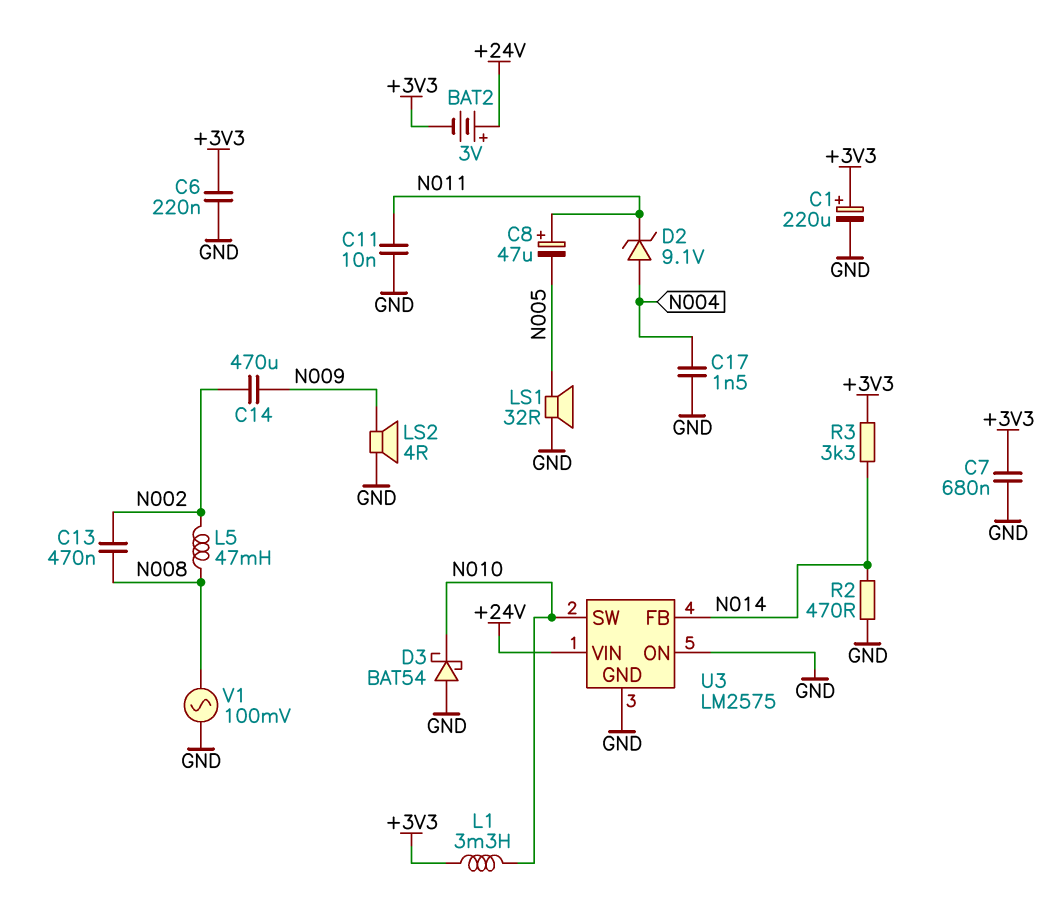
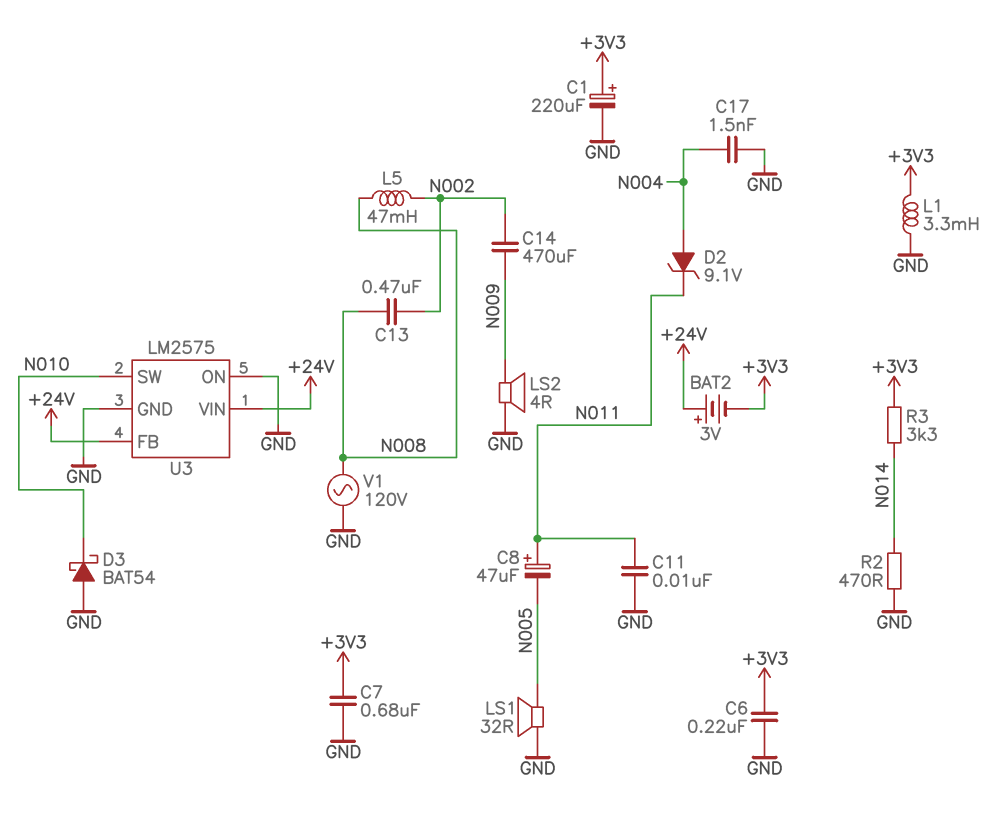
L1: 3.3mH (+3V3, N010) -> 3.3mH (+3V3, GND)
U3 pin FB: N014 -> +24V
V1: AC 100mV (GND, N008) -> AC 120V (GND, N008)

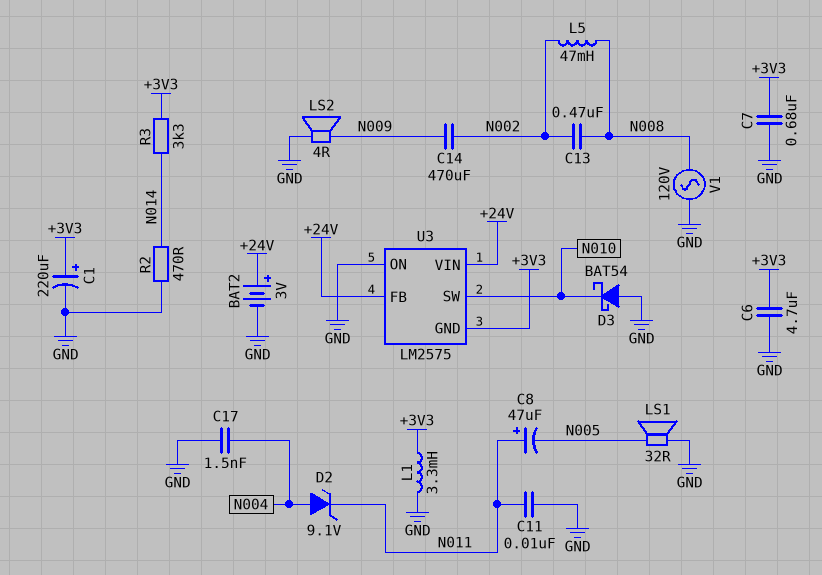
BAT2: 3V (plus +24V, minus +3V3) -> 3V (plus +24V, minus GND)
C6: 220nF (+3V3, GND) -> 4.7uF (+3V3, GND)
U3 pin GND: GND -> +3V3

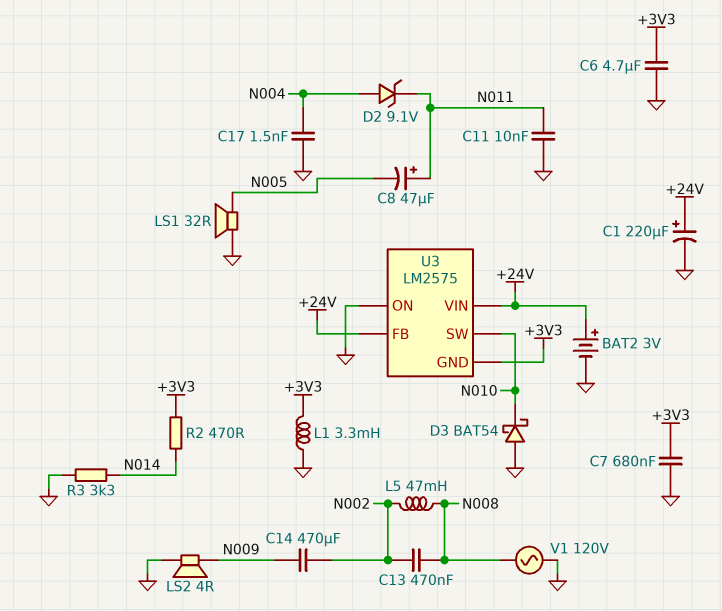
C1: 220uF (plus +3V3, minus GND) -> 220uF (plus +24V, minus GND)
R2: 470 (GND, N014) -> 470 (+3V3, N014)
R3: 3.3k (+3V3, N014) -> 3.3k (GND, N014)

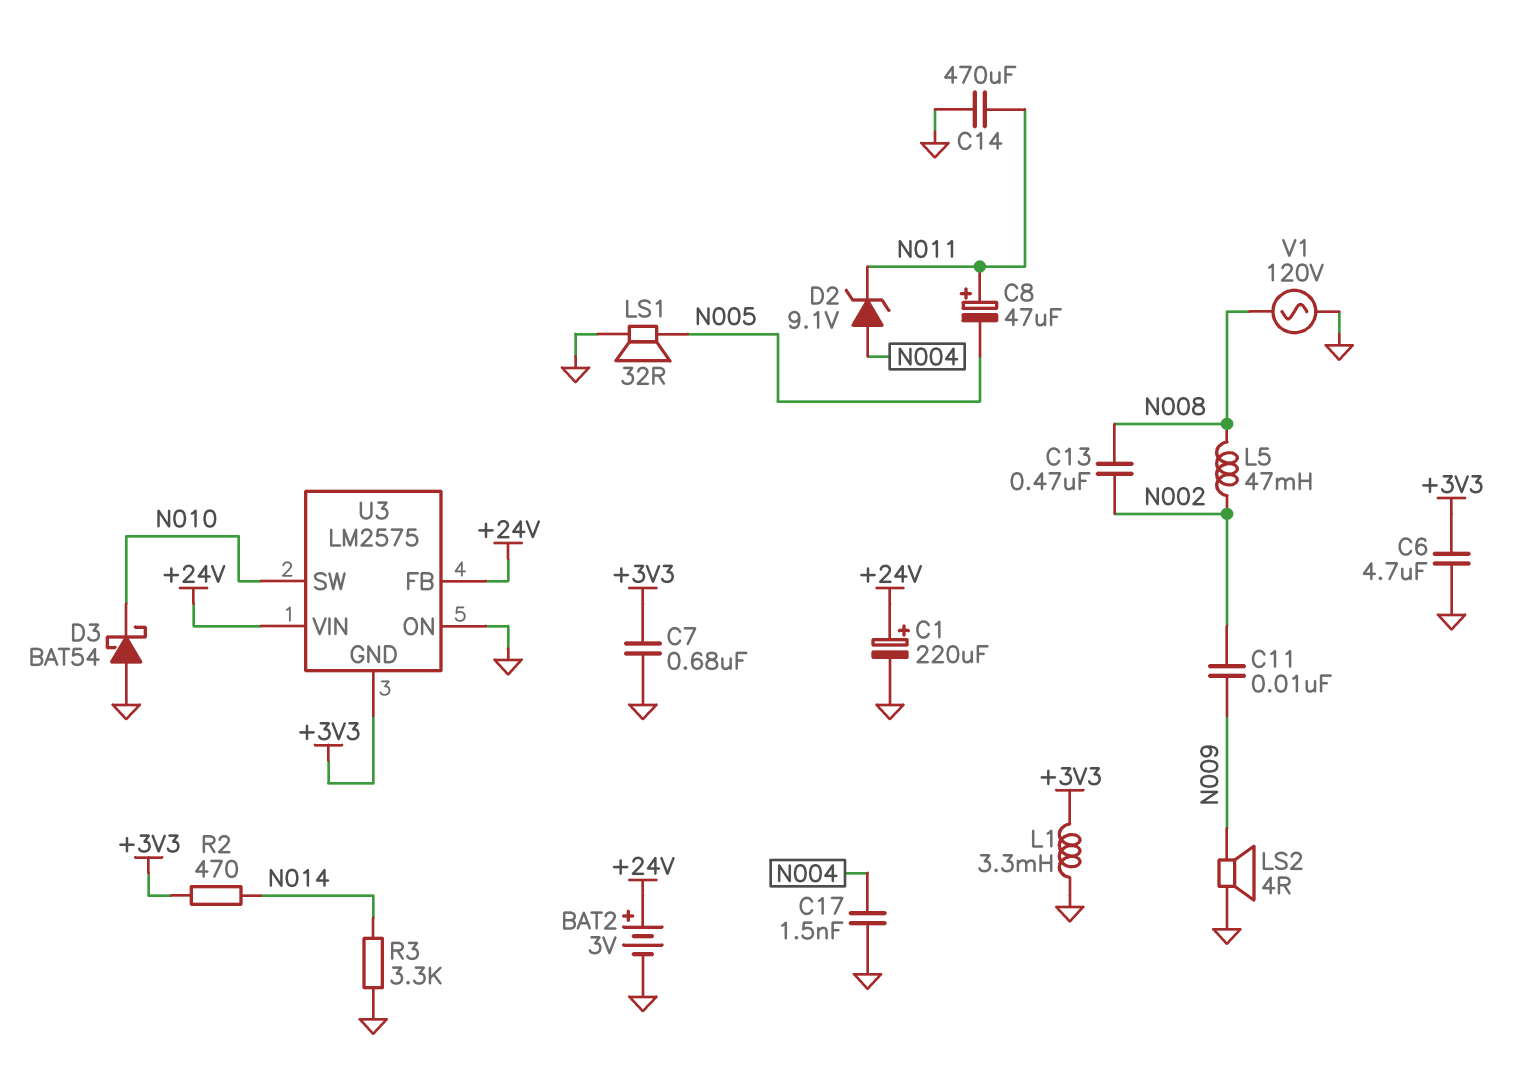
C11: 10nF (GND, N011) -> 10nF (N002, N009)
C14: 470uF (N002, N009) -> 470uF (GND, N011)

